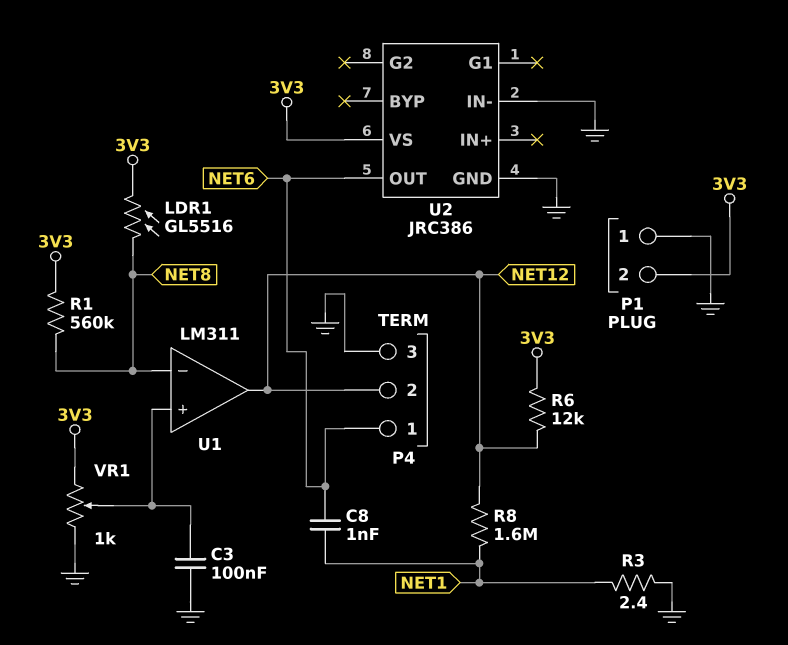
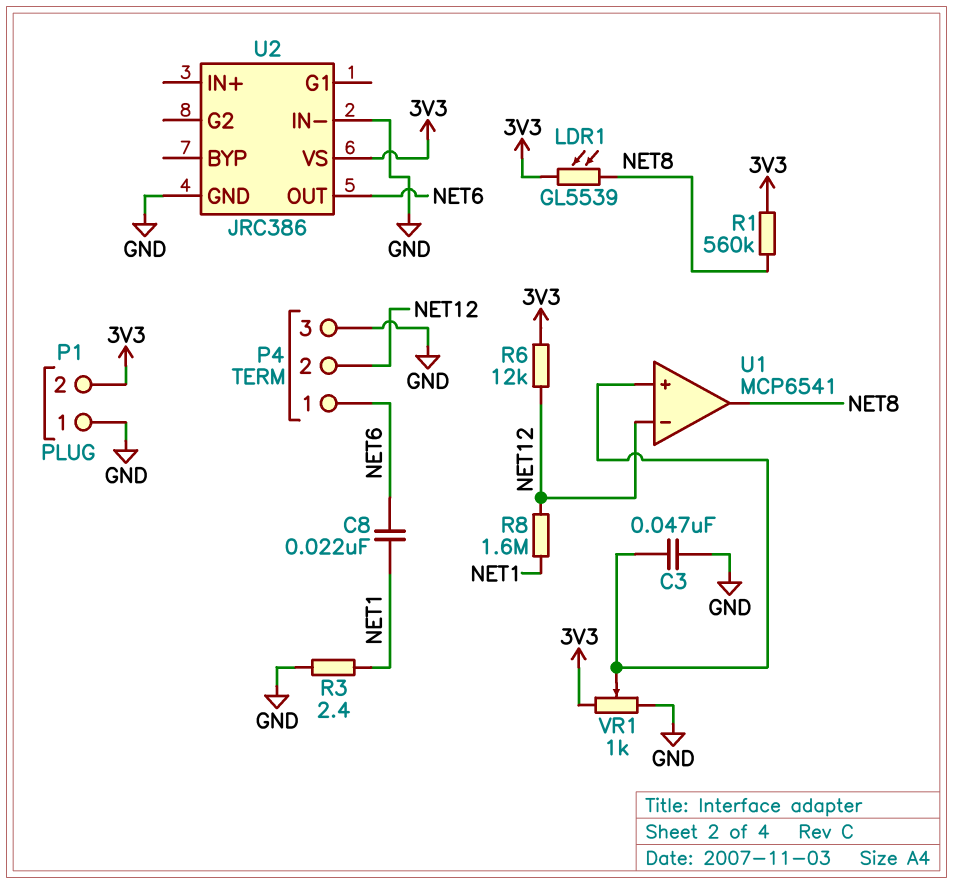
C3: 100nF (GND, U1/in+) -> 47nF (GND, U1/in+)
C8: 1nF (NET1, NET6) -> 22nF (NET1, NET6)
LDR1: GL5516 (3V3, NET8) -> GL5539 (3V3, NET8)
U1: LM311 -> MCP6541
U1 pin in-: NET8 -> NET12
U1 pin out: NET12 -> NET8

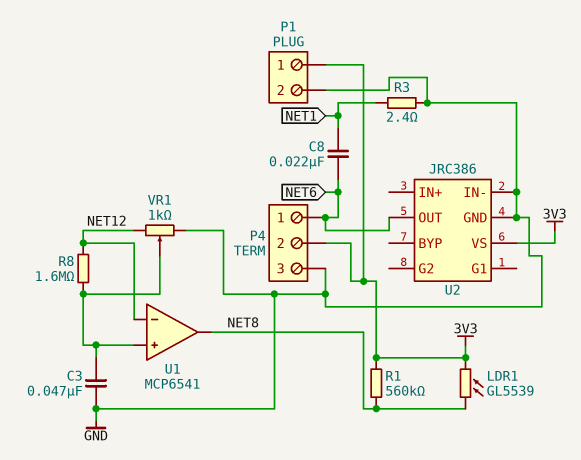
P1 pin 1: GND -> 3V3
P1 pin 2: 3V3 -> GND
P4 pin 2: NET12 -> 3V3
R6: 12k (3V3, NET12) -> none
R8: 1.6M (NET1, NET12) -> 1.6M (NET12, U1/in+)
VR1: 1k (3V3, GND, wiper U1/in+) -> 1k (GND, NET12, wiper U1/in+)

